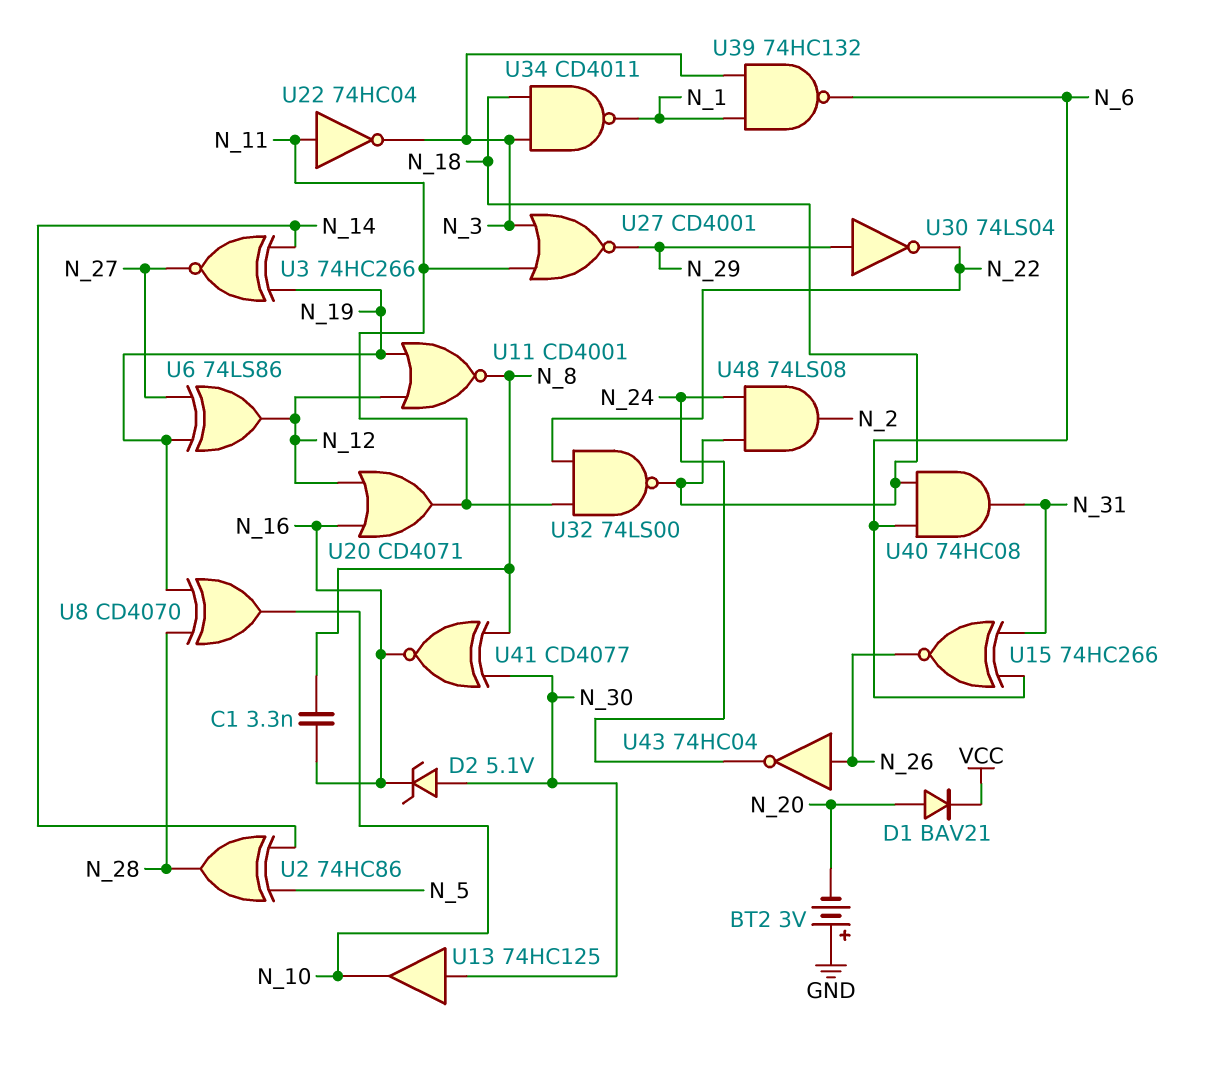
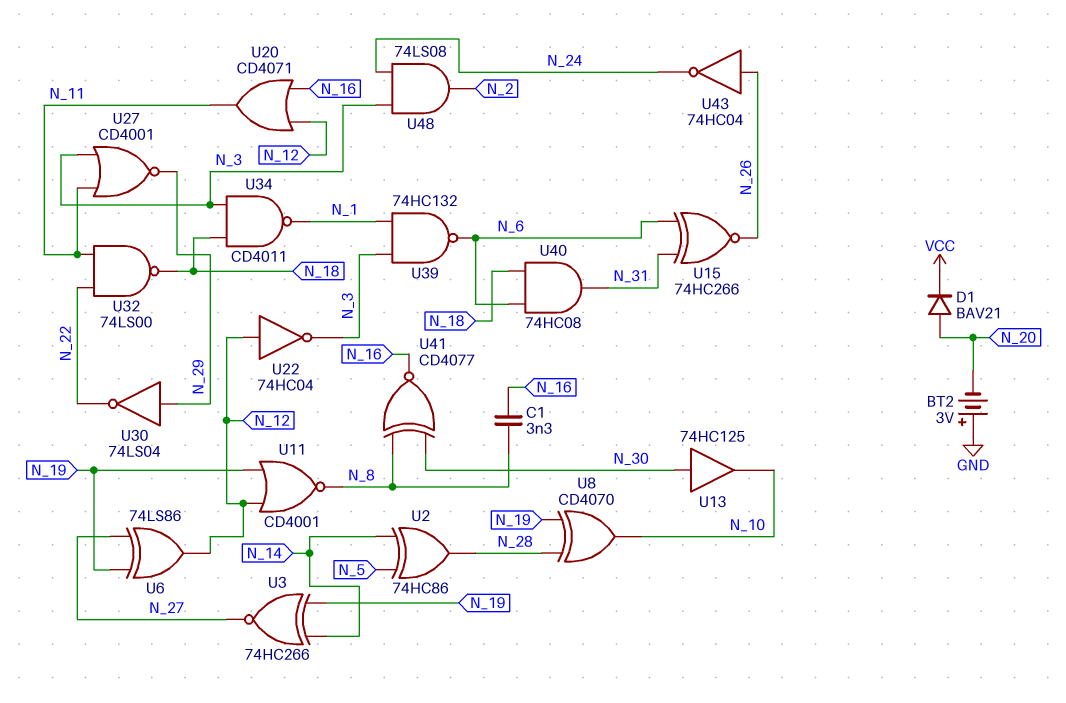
D2: zener 5.1V (A N_30, K N_16) -> none
U22: NOT 74HC04 (in N_11, out N_3) -> NOT 74HC04 (in N_12, out N_3)
U48: AND 74LS08 (in N_18, in N_24, out N_2) -> AND 74LS08 (in N_3, in N_24, out N_2)

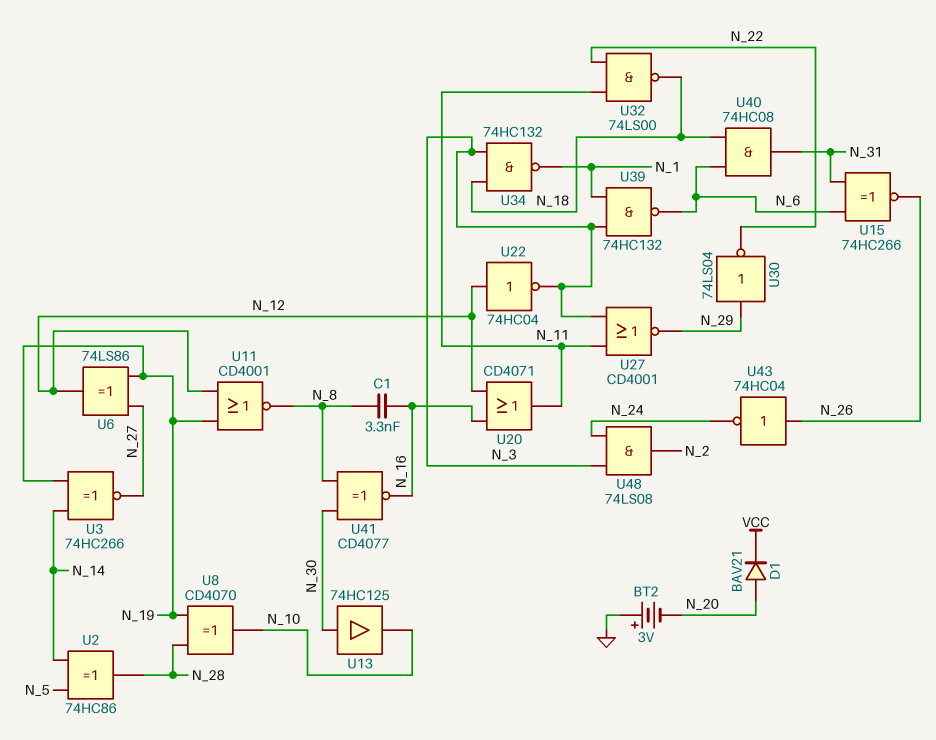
U34: NAND CD4011 (in N_3, in N_18, out N_1) -> NAND 74HC132 (in N_3, in N_18, out N_1)

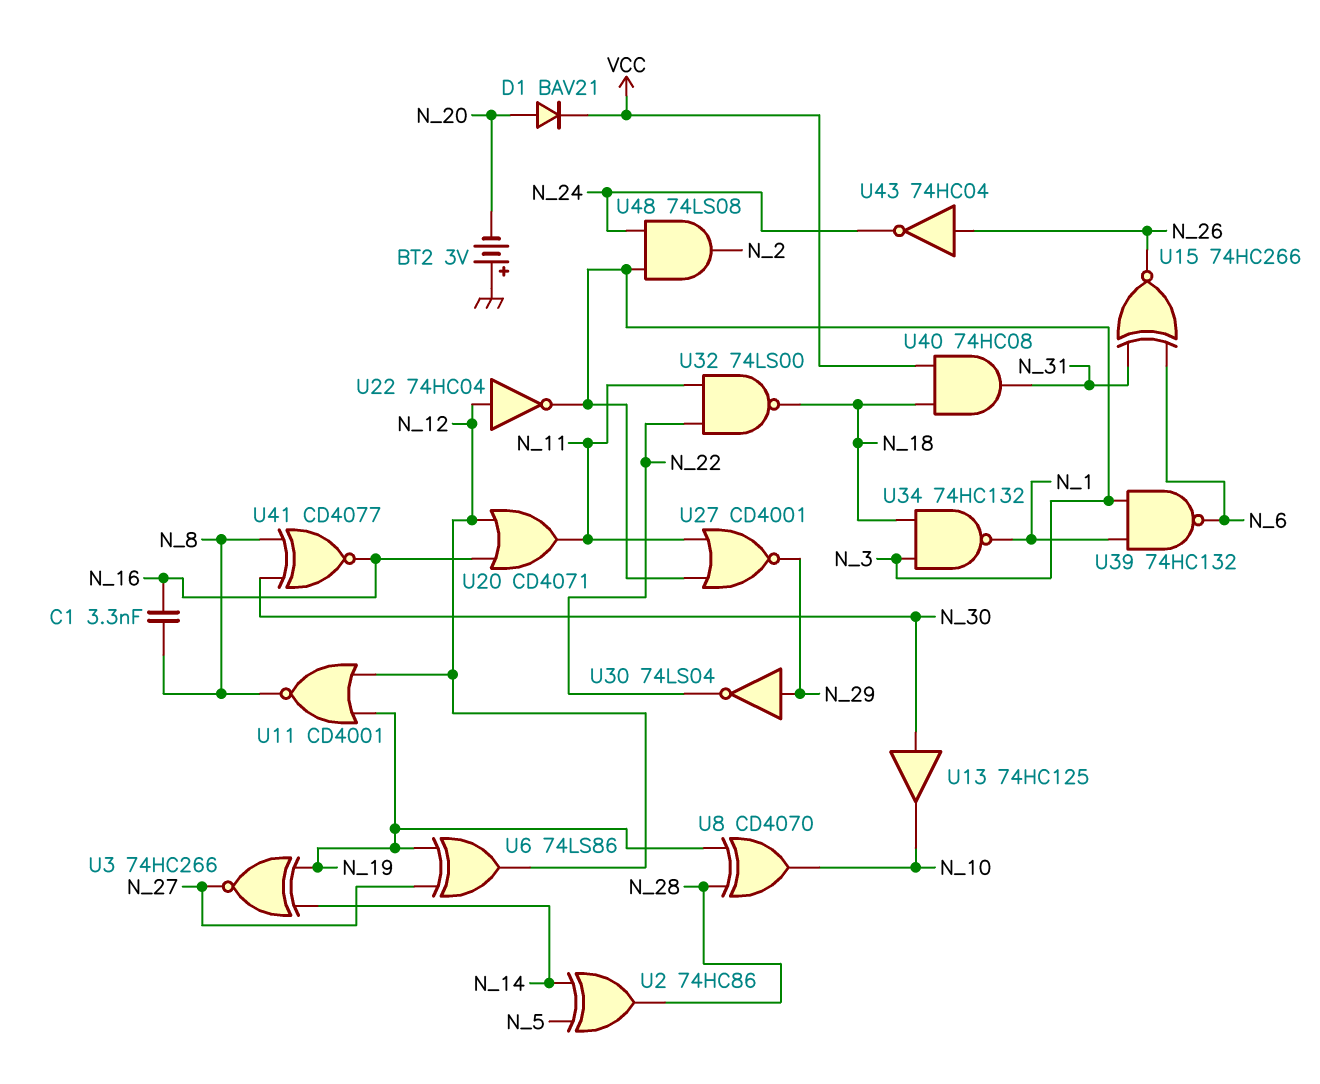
U40: AND 74HC08 (in N_6, in N_18, out N_31) -> AND 74HC08 (in N_18, in VCC, out N_31)

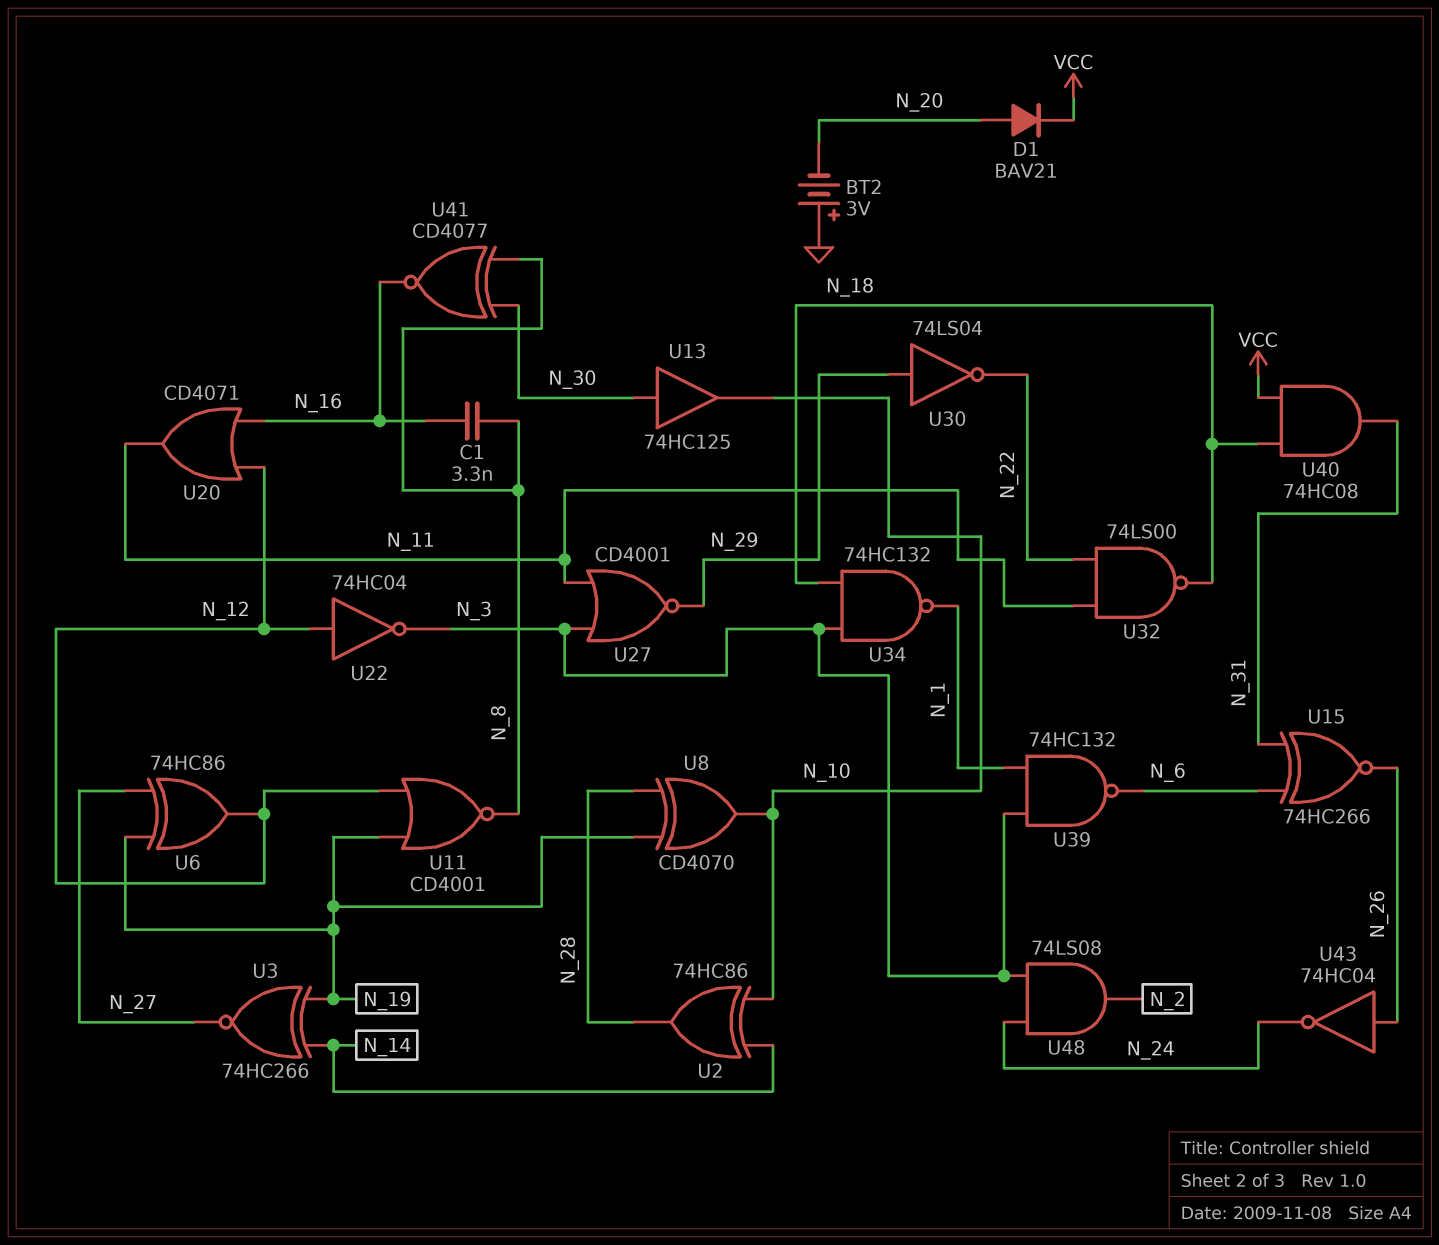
U2: XOR 74HC86 (in N_5, in N_14, out N_28) -> XOR 74HC86 (in N_10, in N_14, out N_28)
U6: XOR 74LS86 (in N_19, in N_27, out N_12) -> XOR 74HC86 (in N_19, in N_27, out N_12)

